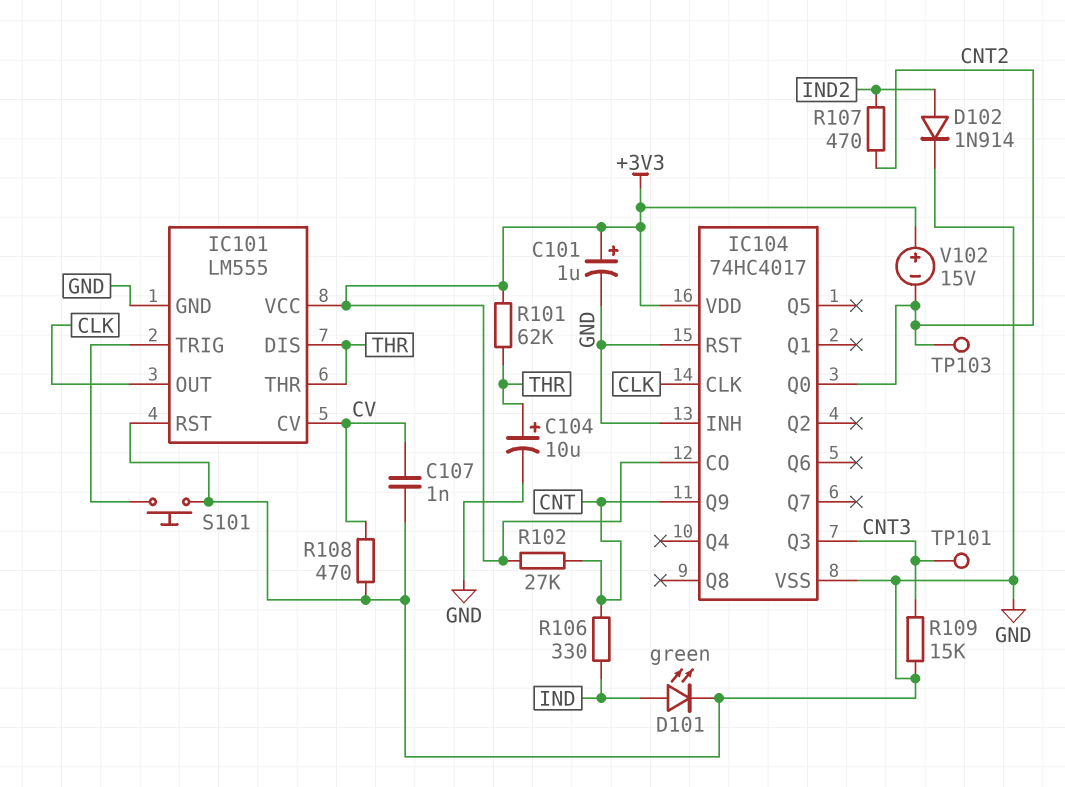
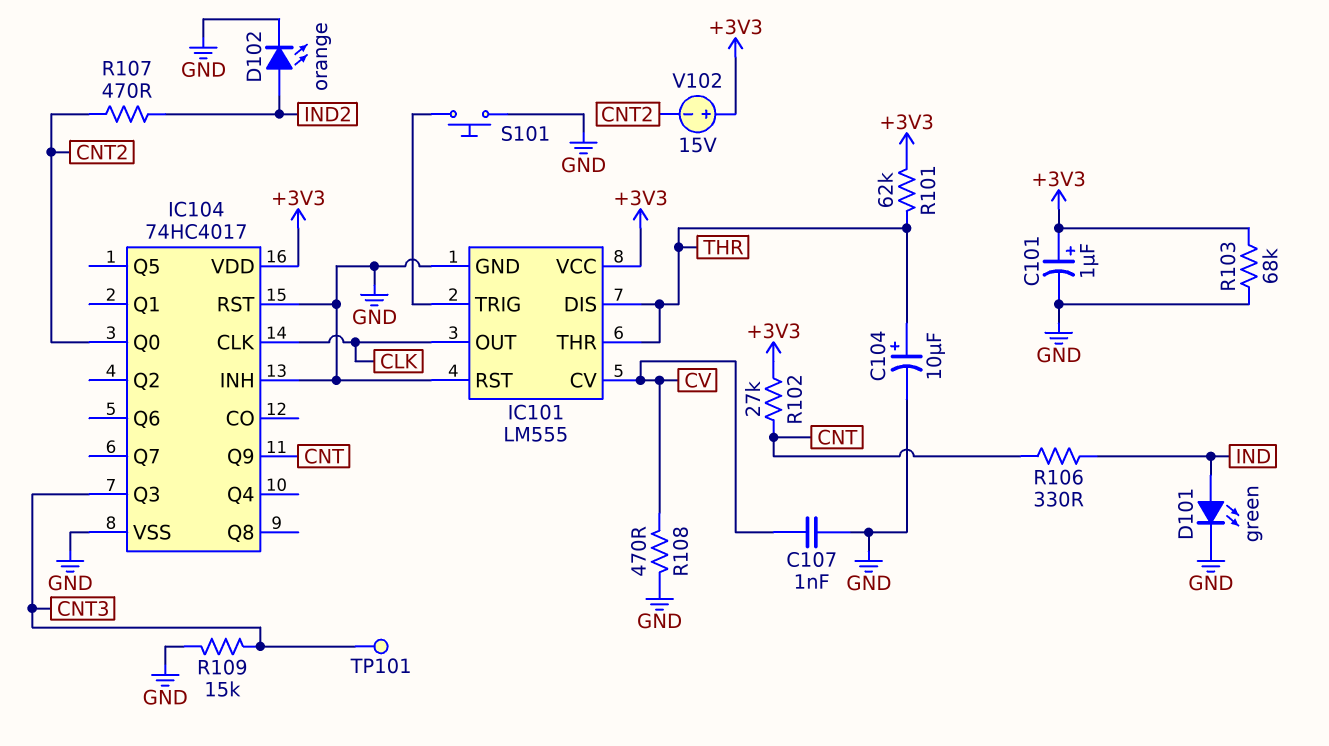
D102: diode 1N914 (A IND2, K GND) -> LED orange (A IND2, K GND)
IC104 pin CO: +3V3 -> none
R103: none -> 68k (+3V3, GND)
TP103: test point (CNT2) -> none

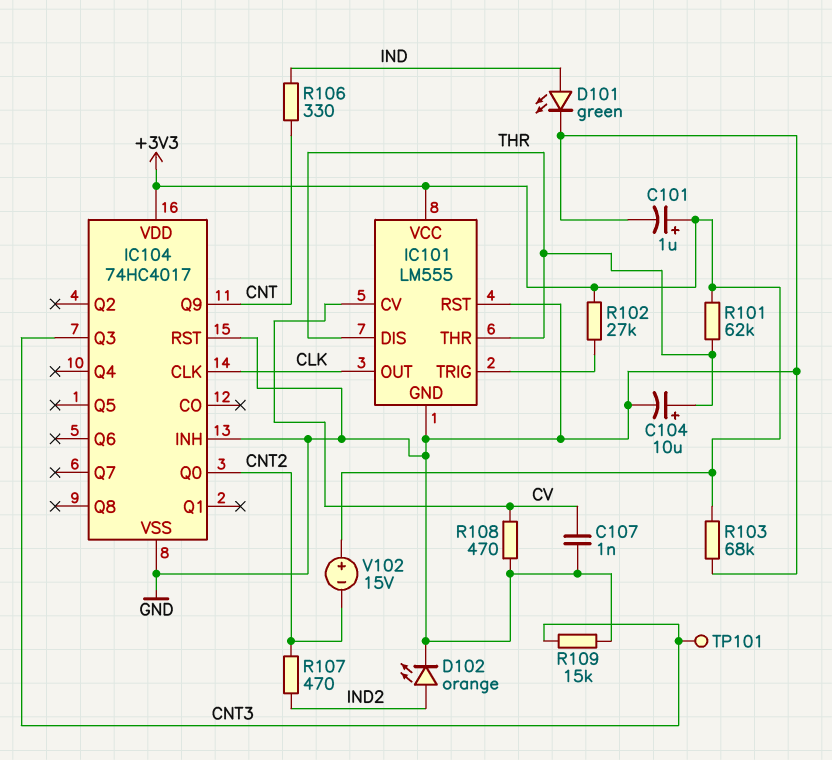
R102: 27k (+3V3, CNT) -> 27k (+3V3, IC101/TRIG)
S101: button (GND, IC101/TRIG) -> none

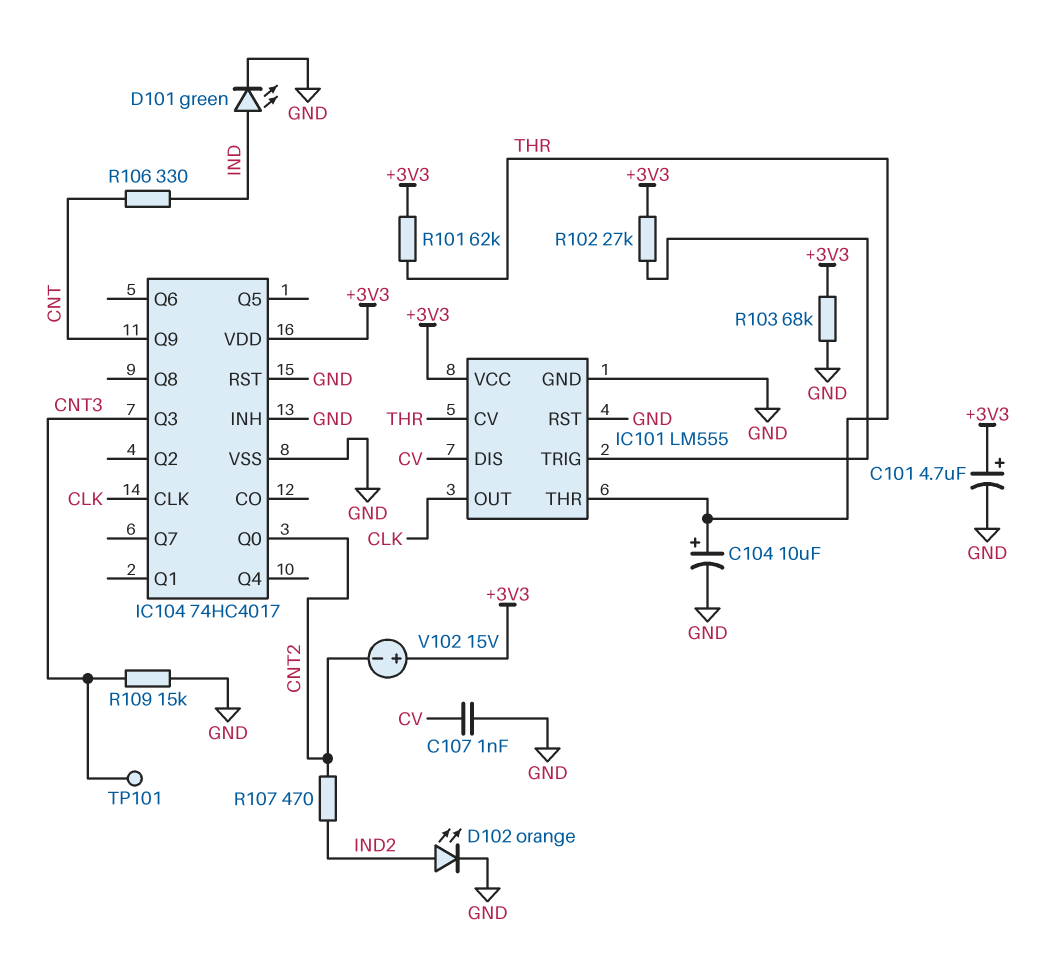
C101: 1uF (plus +3V3, minus GND) -> 4.7uF (plus +3V3, minus GND)
IC101 pin CV: CV -> THR
IC101 pin DIS: THR -> CV
R108: 470 (CV, GND) -> none

